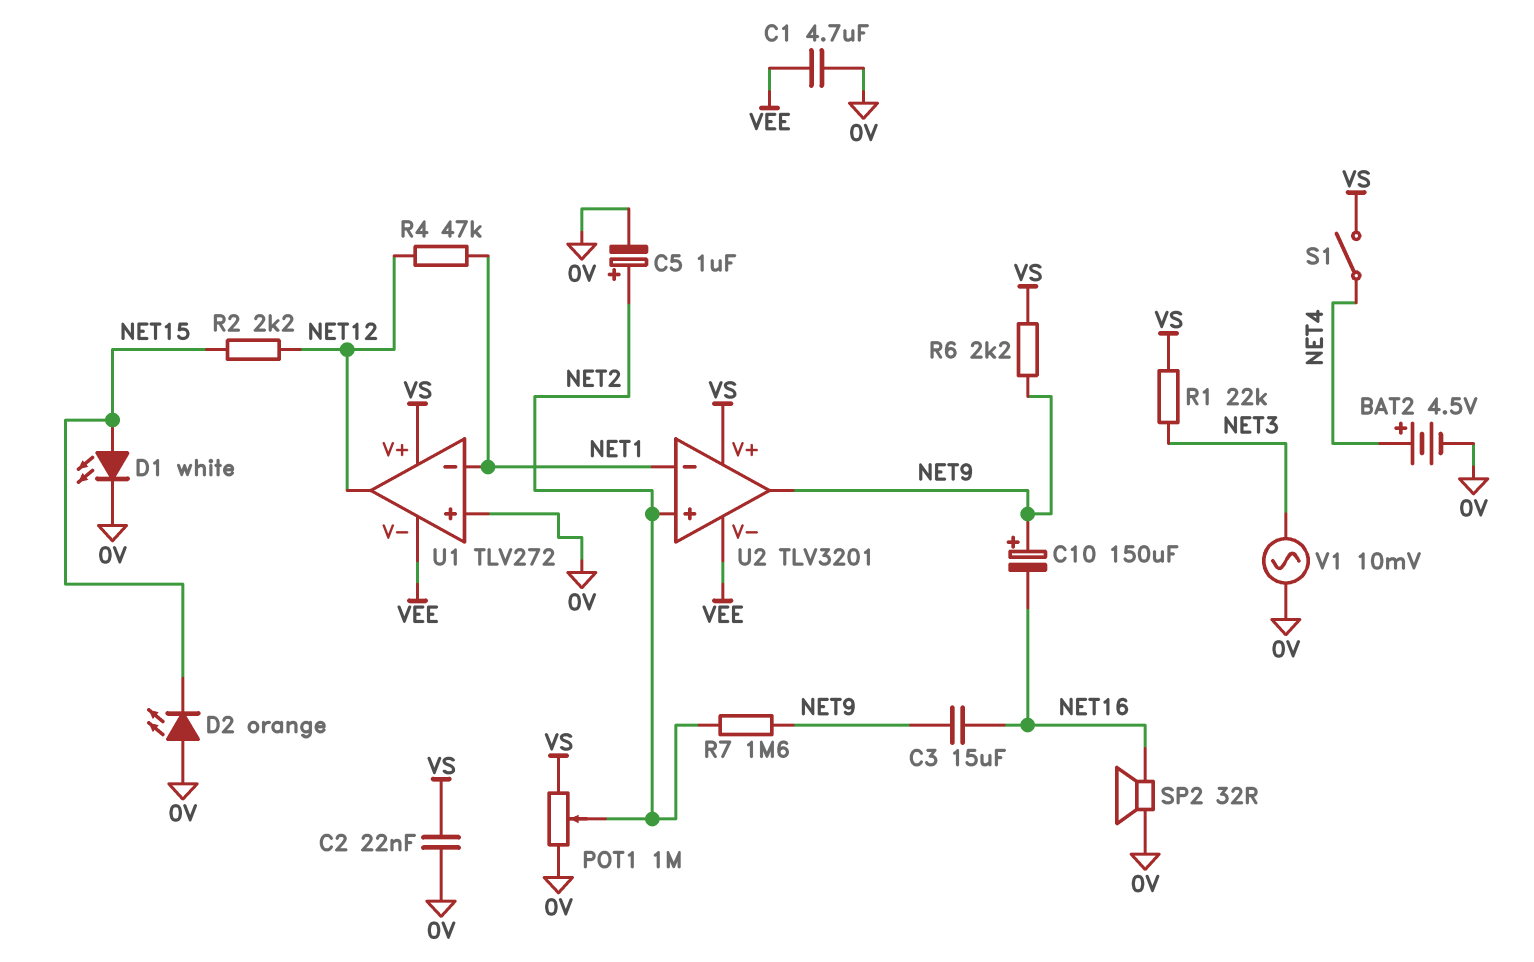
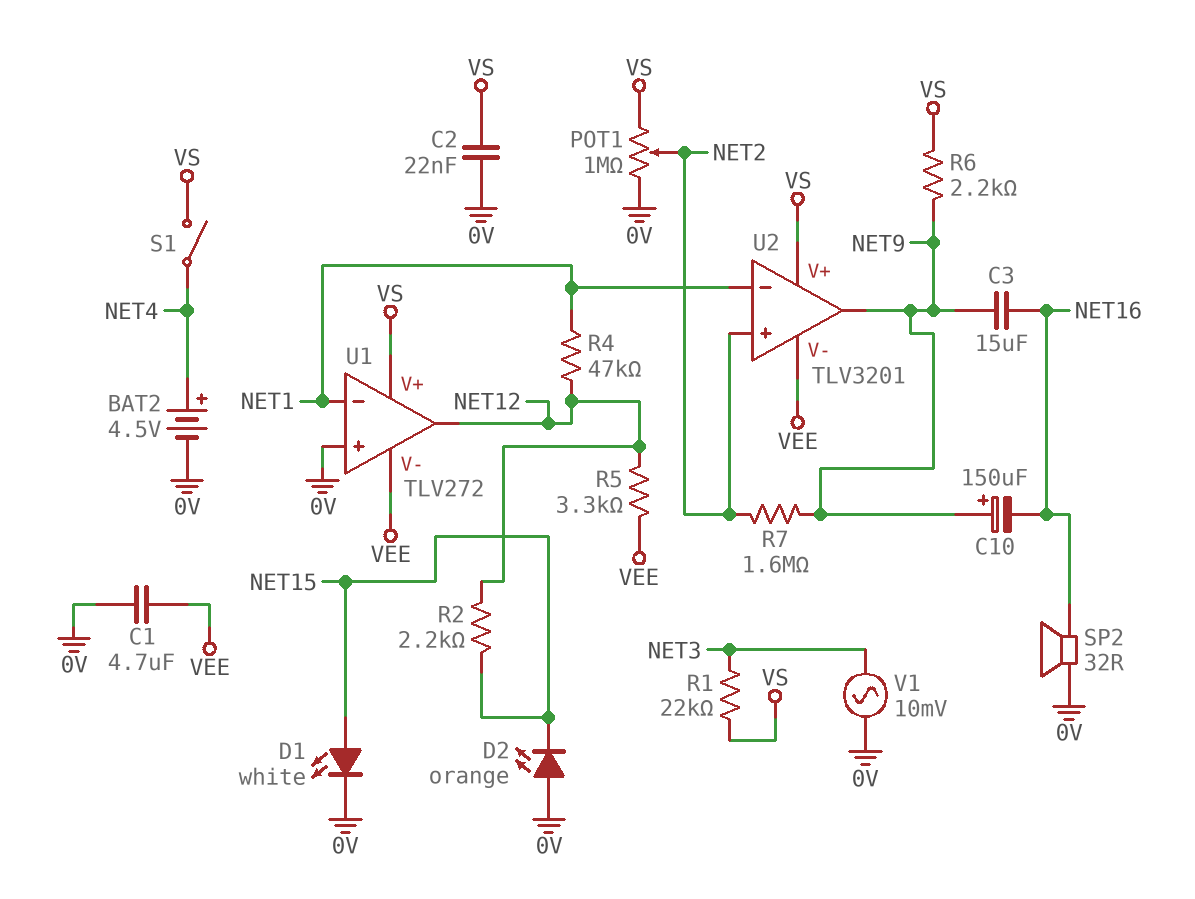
C5: 1uF (plus NET2, minus 0V) -> none
R5: none -> 3.3k (NET12, VEE)

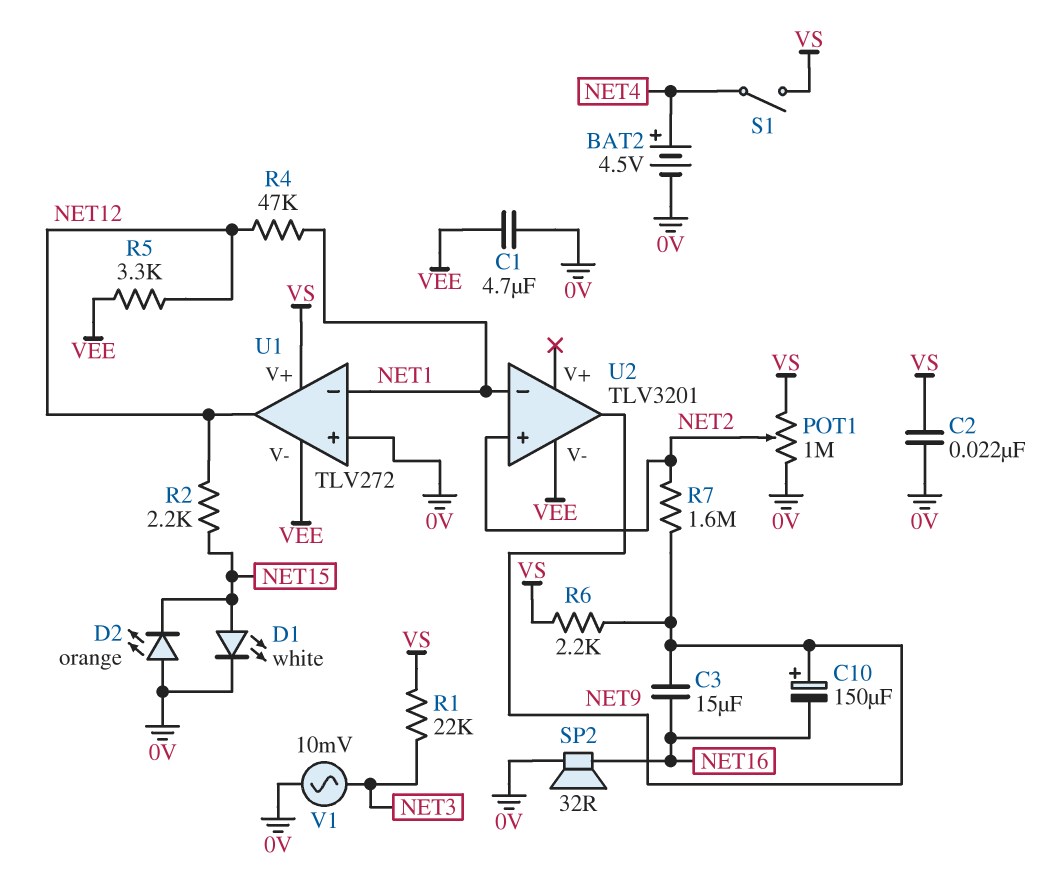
U2 pin V+: VS -> none

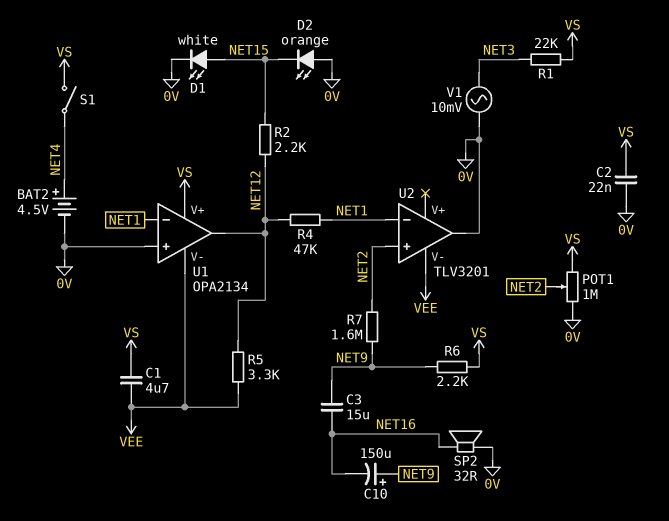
C1: 4.7uF (0V, VEE) -> 4.7uF (VEE, VS)
U1: TLV272 -> OPA2134
U2 pin out: NET9 -> 0V

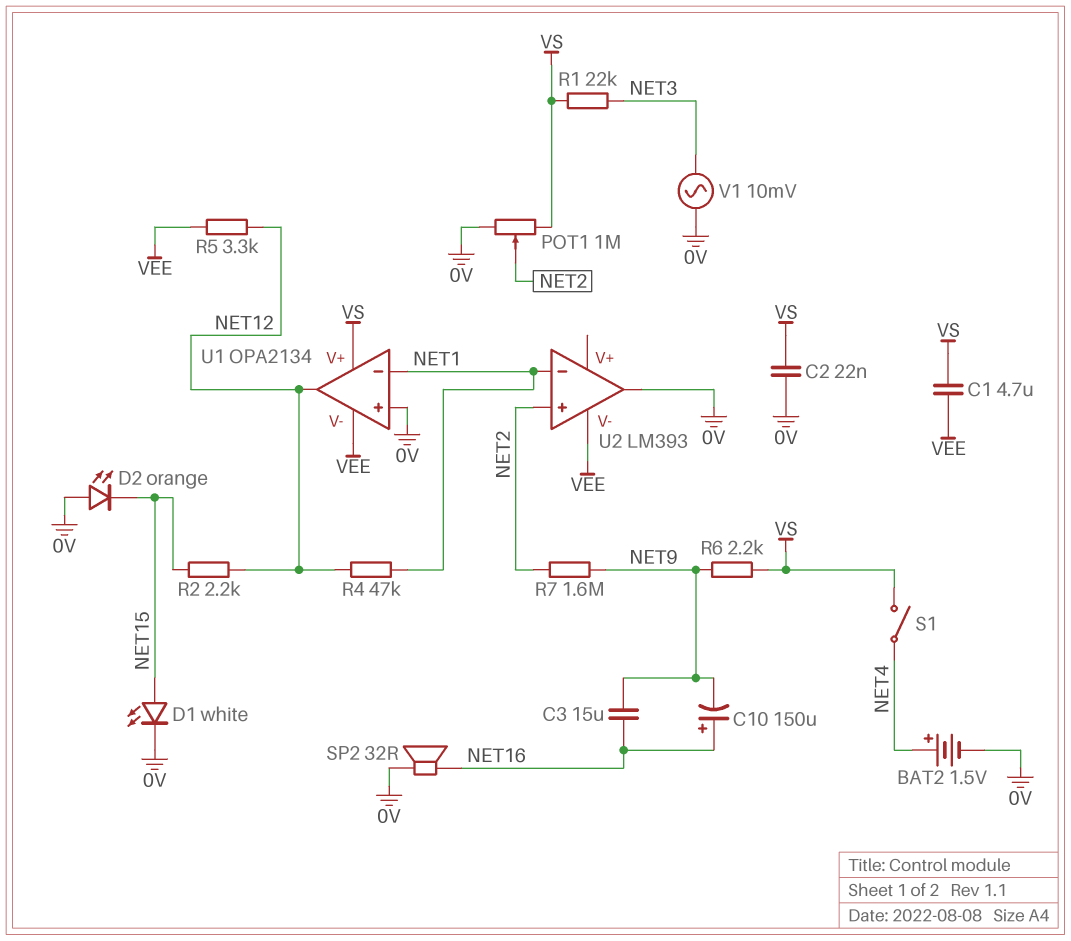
BAT2: 4.5V (plus NET4, minus 0V) -> 1.5V (plus NET4, minus 0V)
C10: 150uF (plus NET9, minus NET16) -> 150uF (plus NET16, minus NET9)
U2: TLV3201 -> LM393

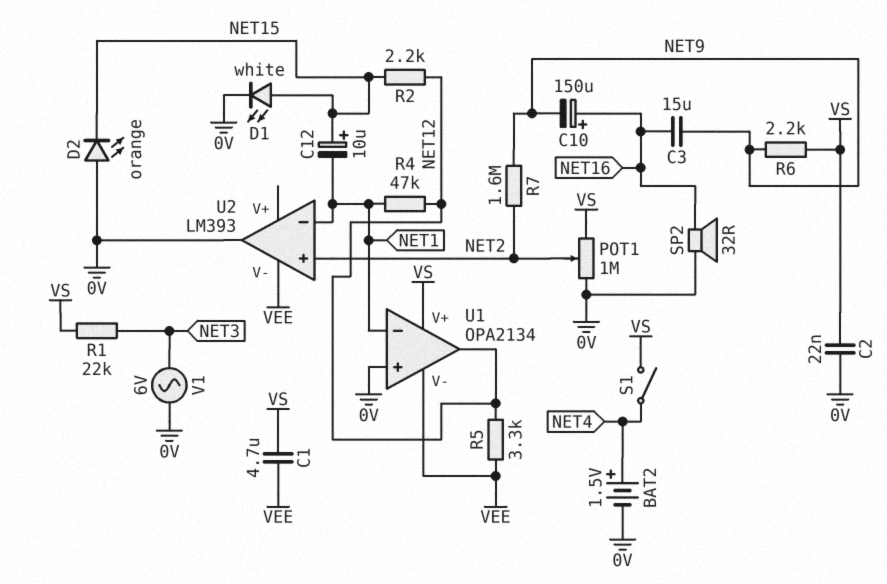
C12: none -> 10uF (plus NET15, minus NET1)
V1: AC 10mV (0V, NET3) -> AC 6V (0V, NET3)

